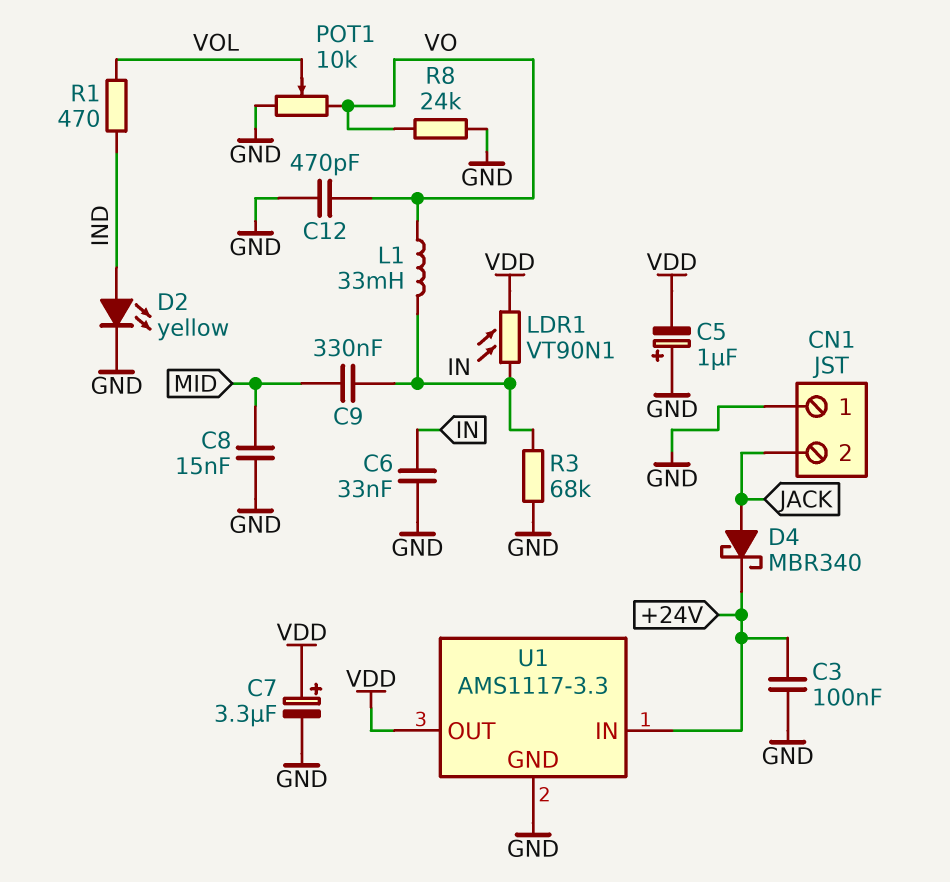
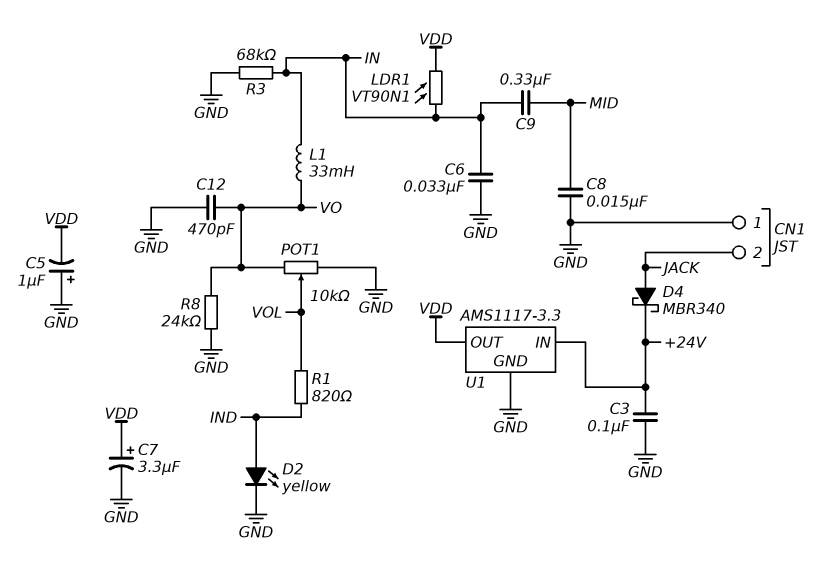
R1: 470 (IND, VOL) -> 820 (IND, VOL)

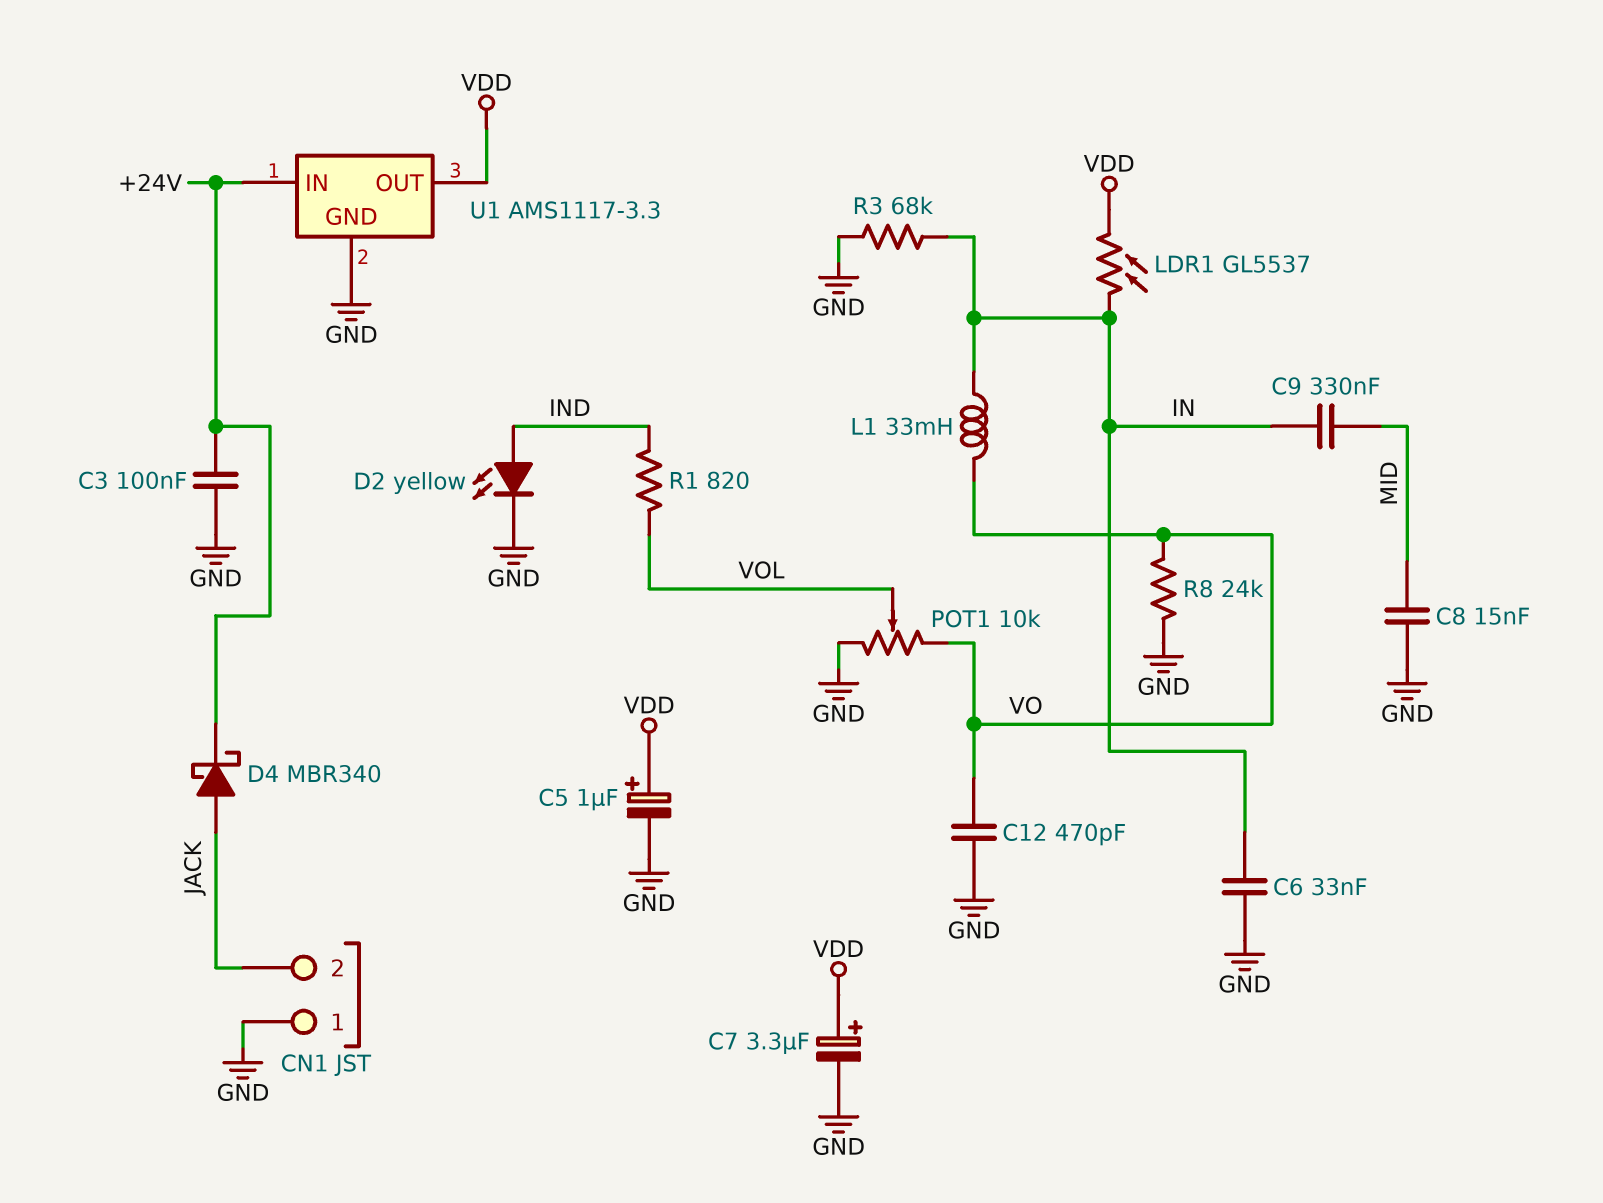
C5: 1uF (plus GND, minus VDD) -> 1uF (plus VDD, minus GND)
LDR1: VT90N1 (IN, VDD) -> GL5537 (IN, VDD)

